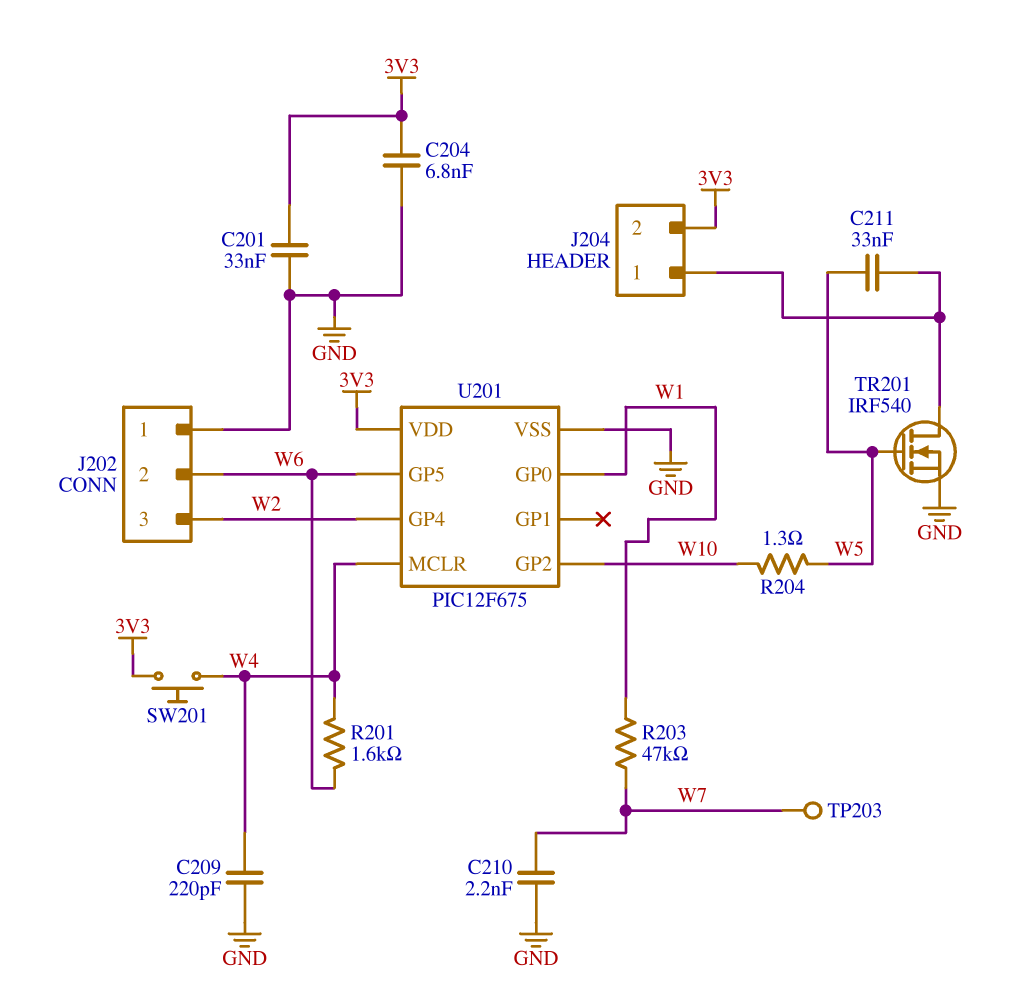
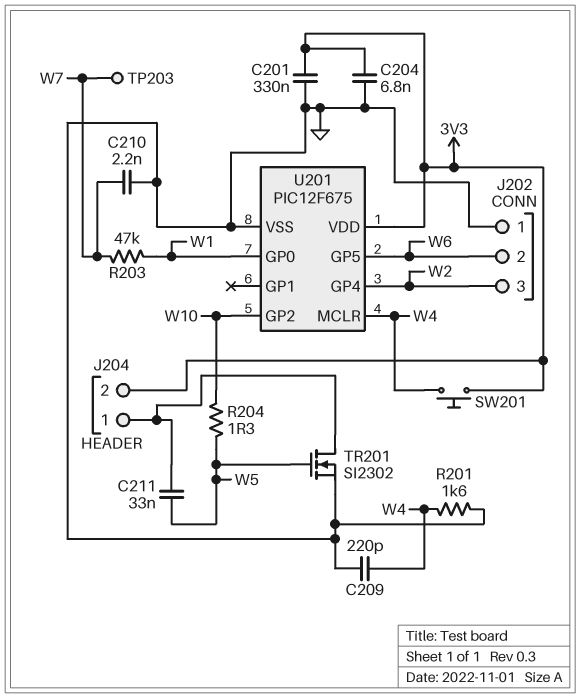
C201: 33nF (3V3, GND) -> 330nF (3V3, GND)
R201: 1.6k (W4, W6) -> 1.6k (GND, W4)
TR201: NMOS IRF540 (G W5, D J204/1, S GND) -> NMOS SI2302 (G W5, D J204/1, S GND)

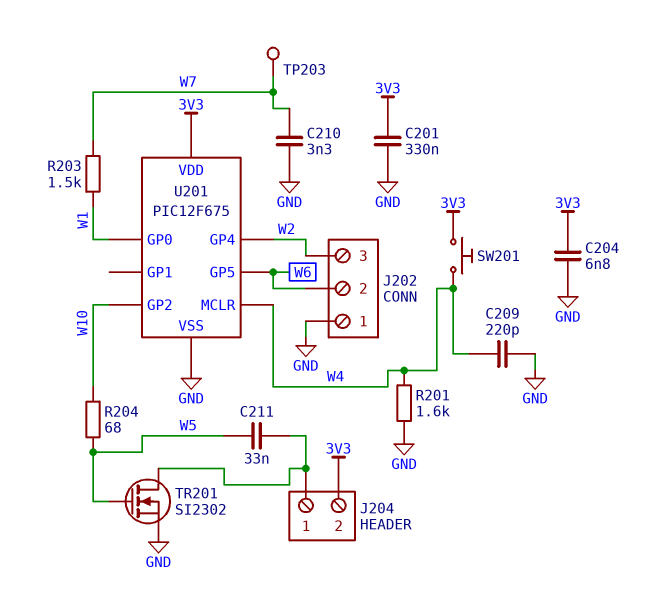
C210: 2.2nF (GND, W7) -> 3.3nF (GND, W7)
R203: 47k (W1, W7) -> 1.5k (W1, W7)
R204: 1.3 (W5, W10) -> 68 (W5, W10)

